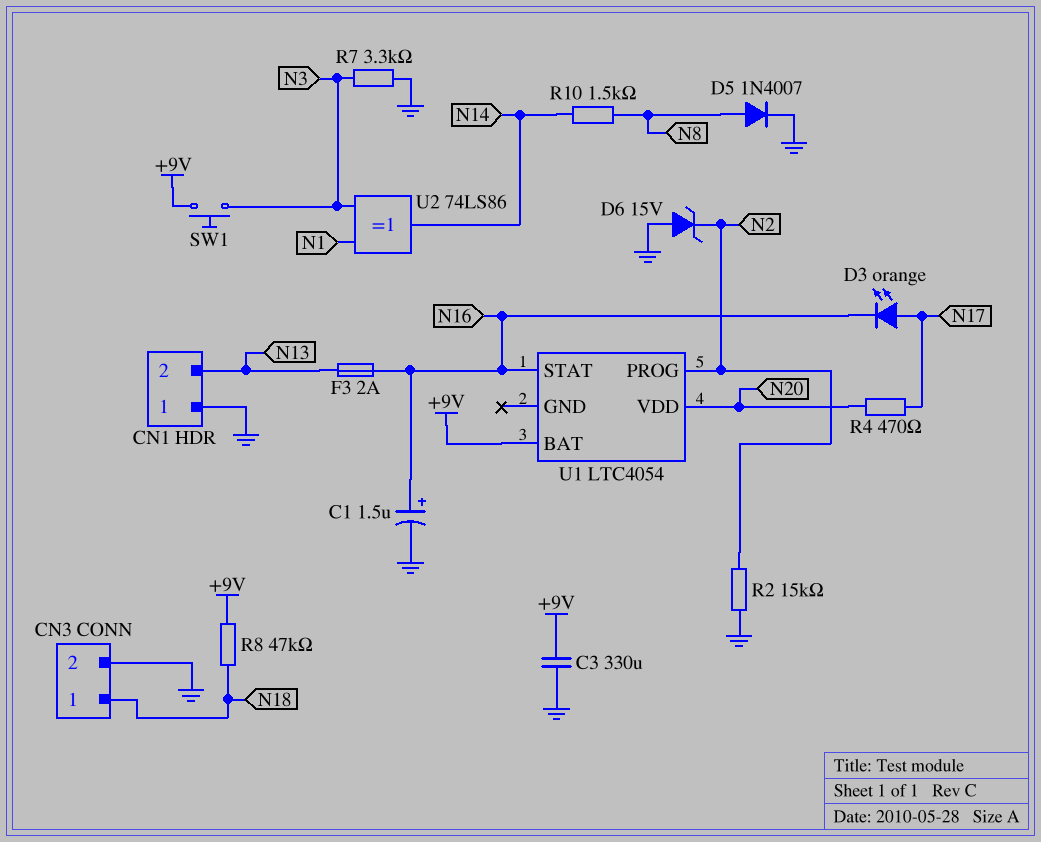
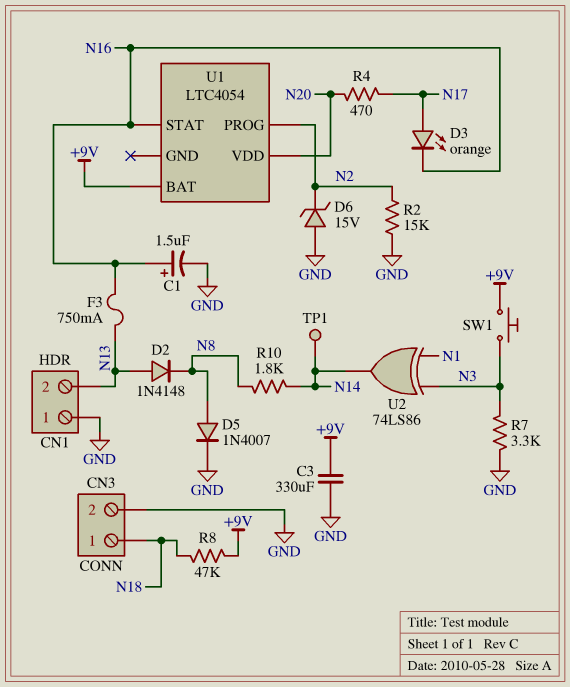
D2: none -> diode 1N4148 (A N13, K N8)
F3: 2A (N13, N16) -> 750mA (N13, N16)
R10: 1.5k (N8, N14) -> 1.8k (N8, N14)
TP1: none -> test point (N14)

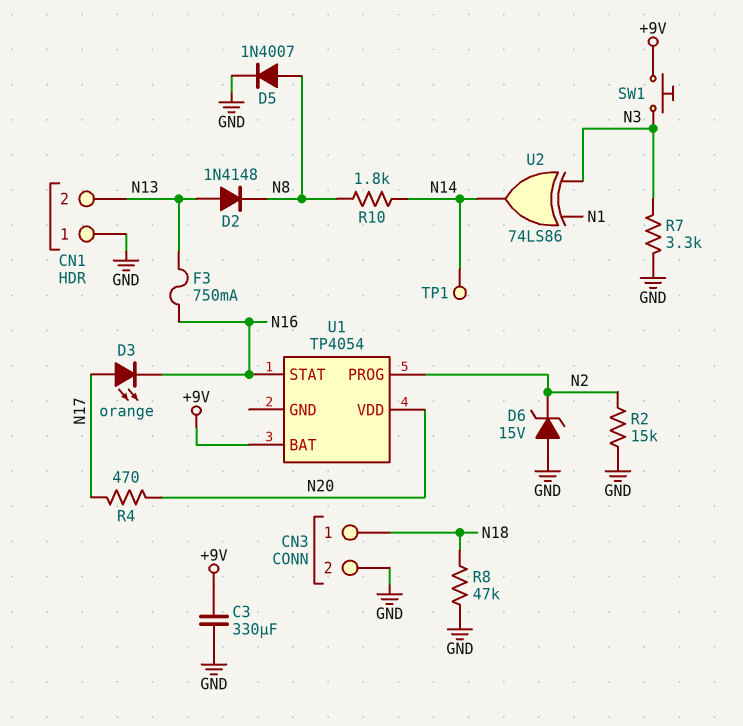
C1: 1.5uF (plus N16, minus GND) -> none
R8: 47k (+9V, N18) -> 47k (GND, N18)
U1: LTC4054 -> TP4054

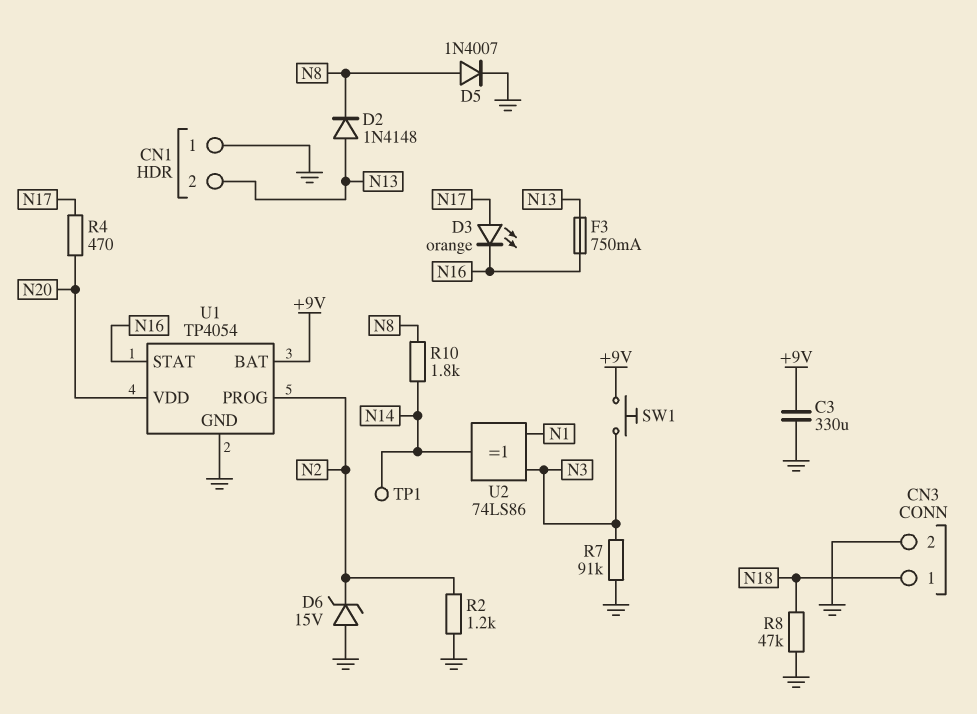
R2: 15k (GND, N2) -> 1.2k (GND, N2)
R7: 3.3k (GND, N3) -> 91k (GND, N3)
U1 pin GND: none -> GND

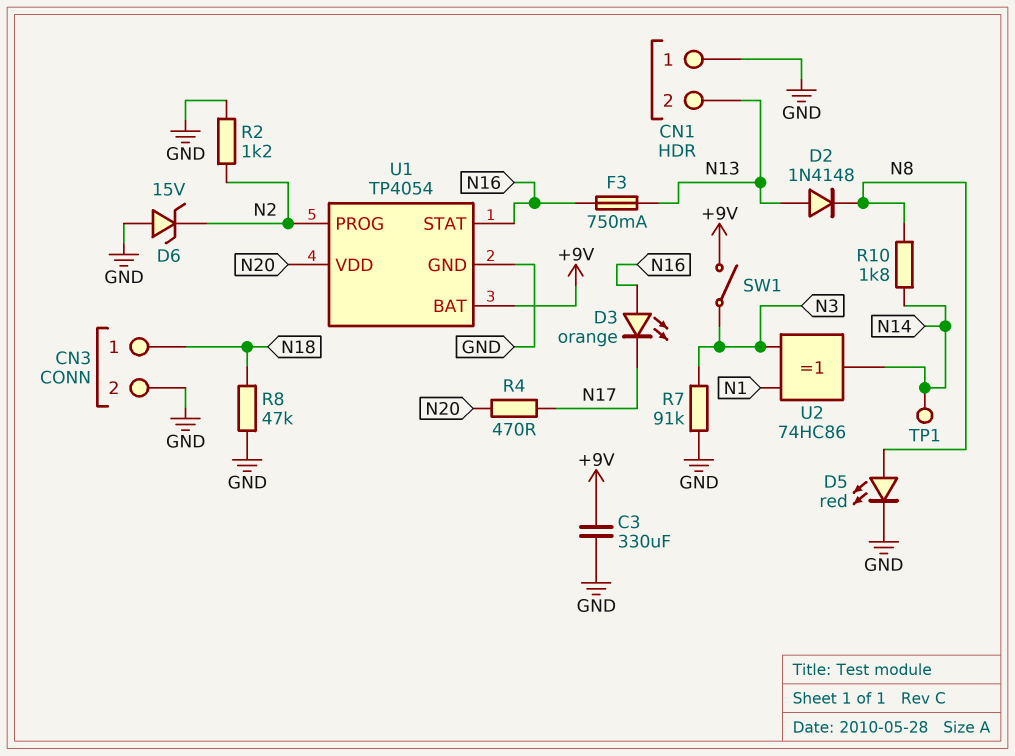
D3: LED orange (A N17, K N16) -> LED orange (A N16, K N17)
D5: diode 1N4007 (A N8, K GND) -> LED red (A N8, K GND)
SW1: button (+9V, N3) -> switch (+9V, N3)
U2: XOR 74LS86 (in N1, in N3, out N14) -> XOR 74HC86 (in N1, in N3, out N14)

